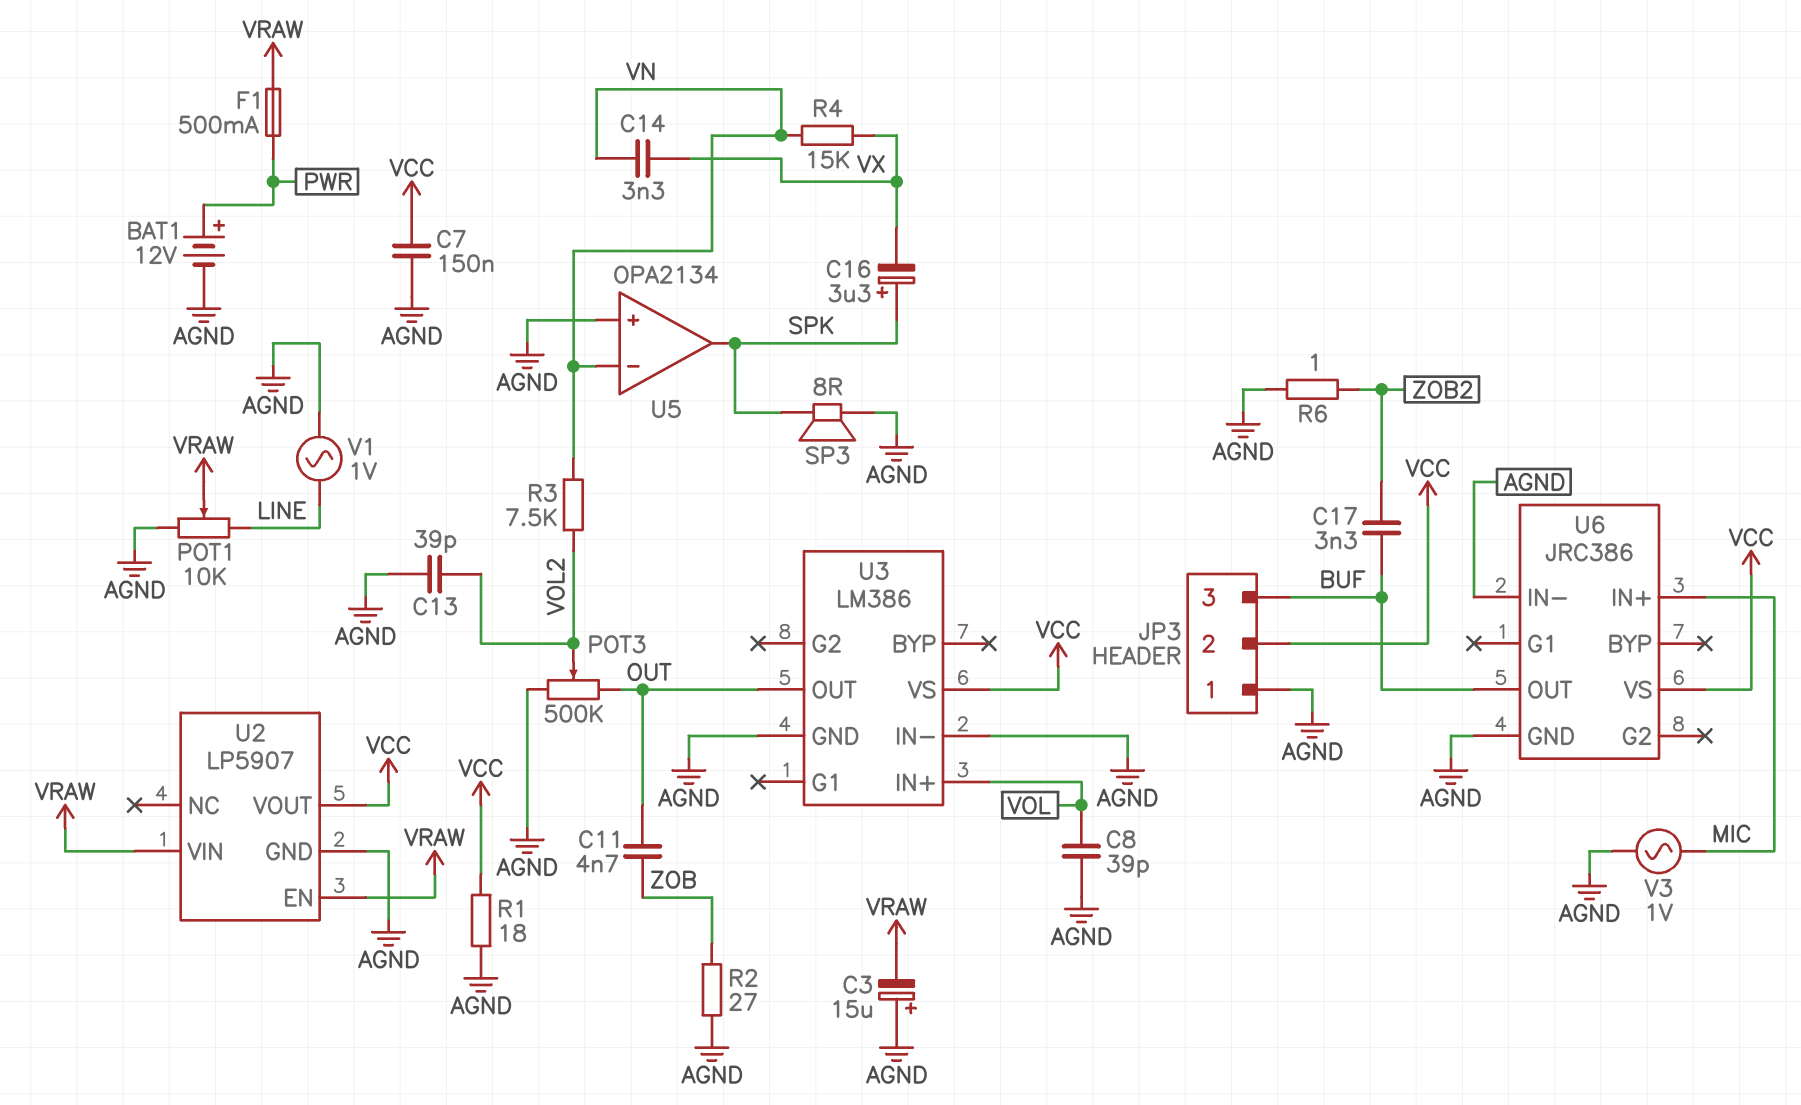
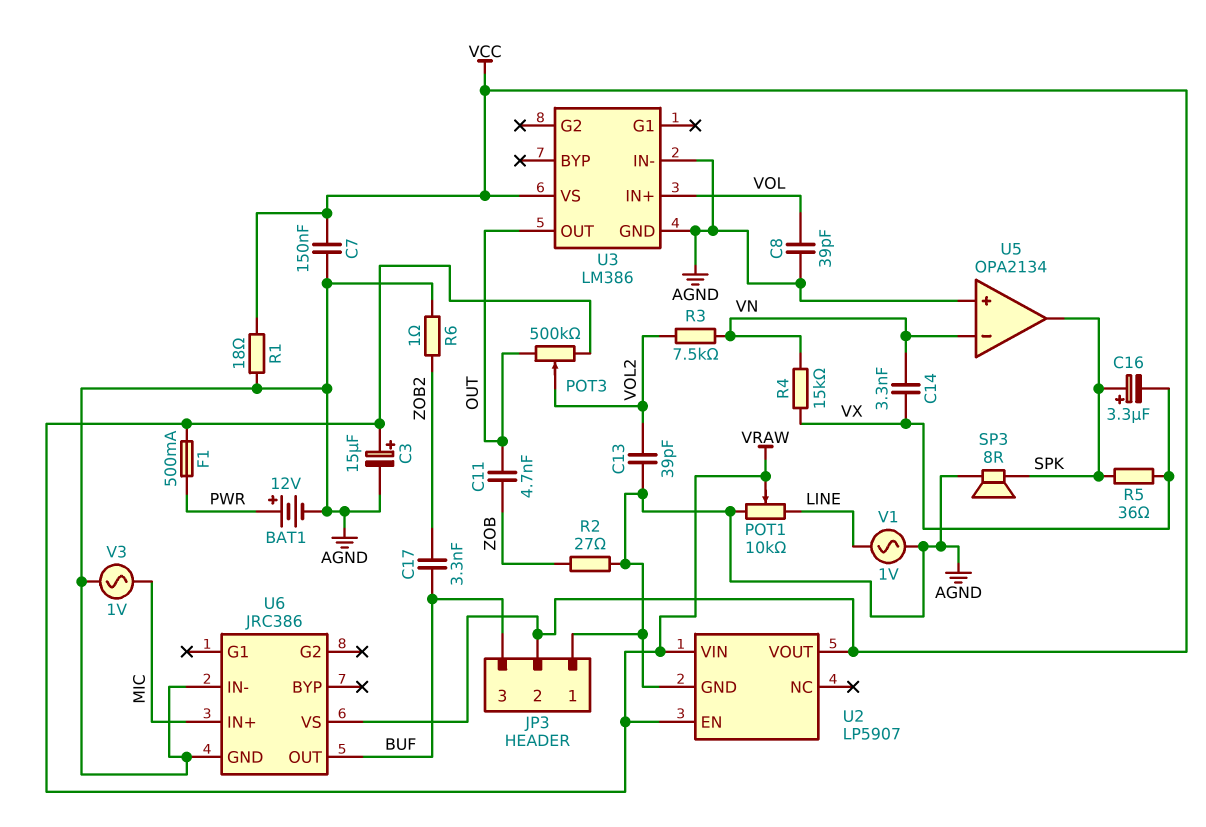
C3: 15uF (plus AGND, minus VRAW) -> 15uF (plus VRAW, minus AGND)
POT3: 500k (AGND, OUT, wiper VOL2) -> 500k (OUT, VRAW, wiper VOL2)
R5: none -> 36 (SPK, VX)

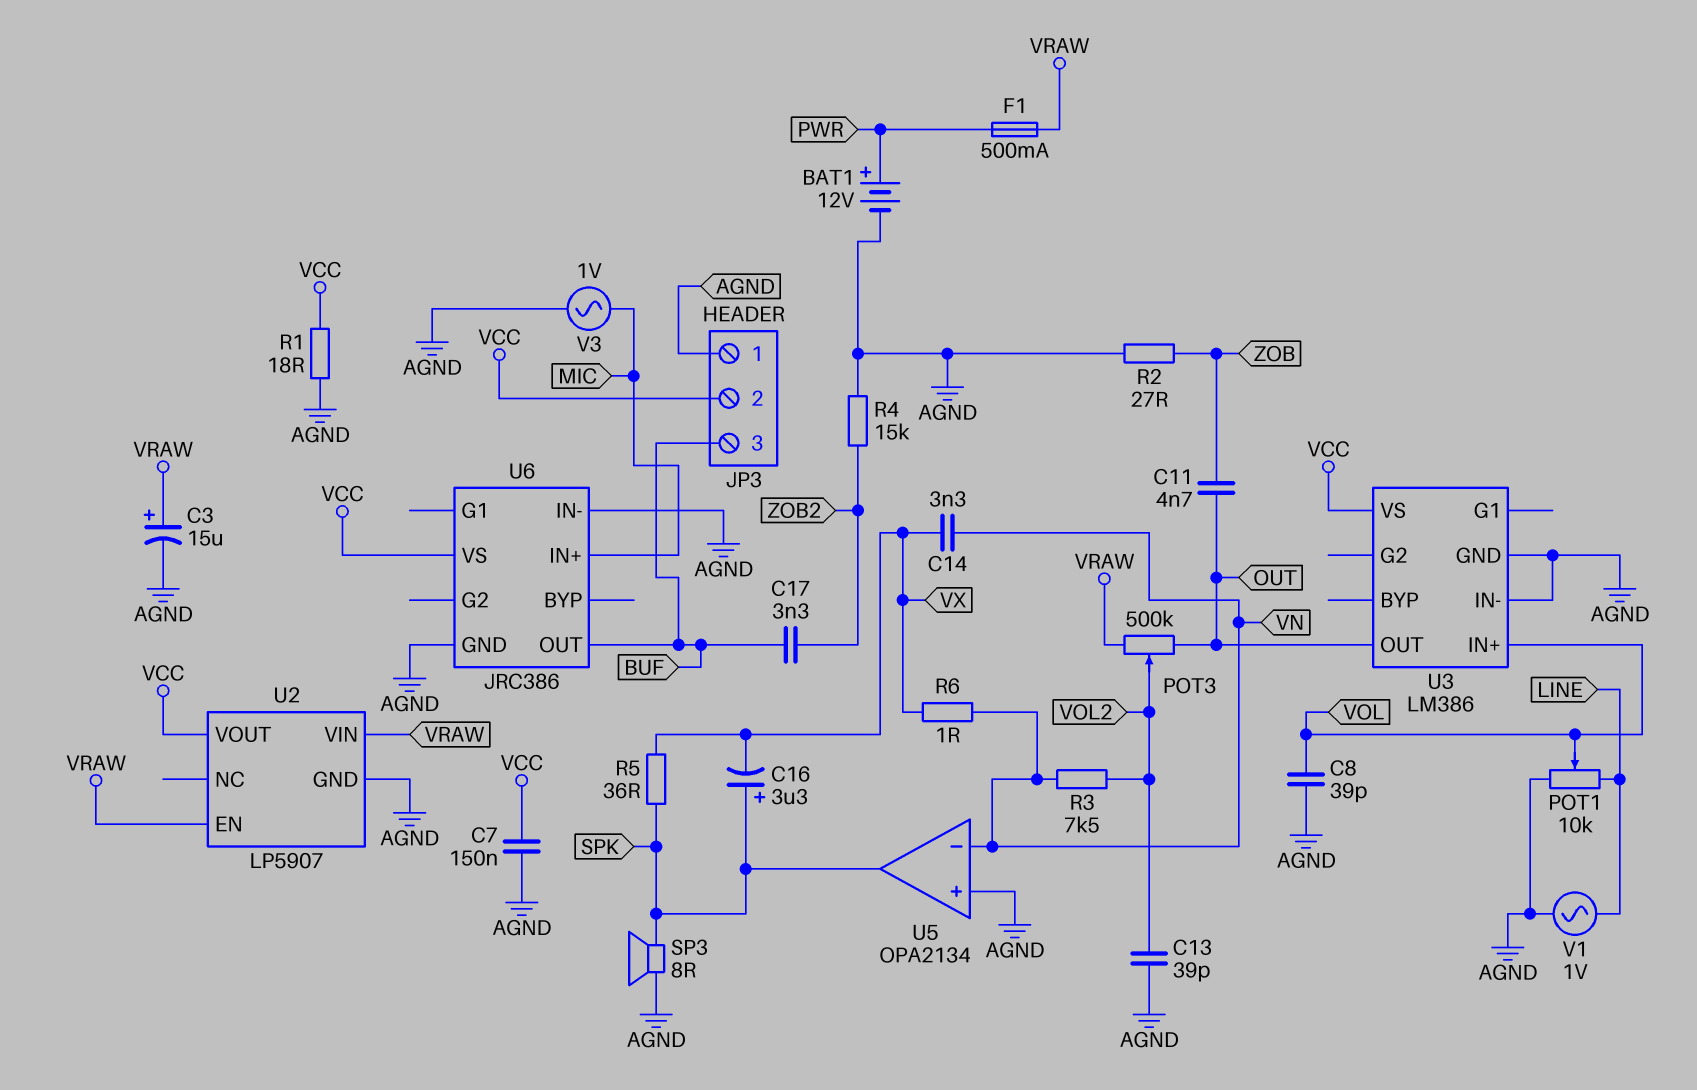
POT1: 10k (AGND, LINE, wiper VRAW) -> 10k (AGND, LINE, wiper VOL)
R4: 15k (VN, VX) -> 15k (AGND, ZOB2)
R6: 1 (AGND, ZOB2) -> 1 (VN, VX)

